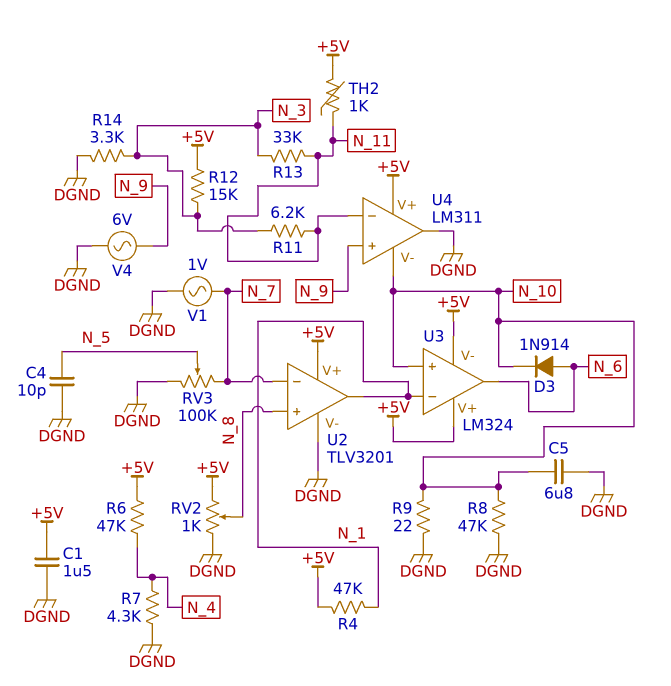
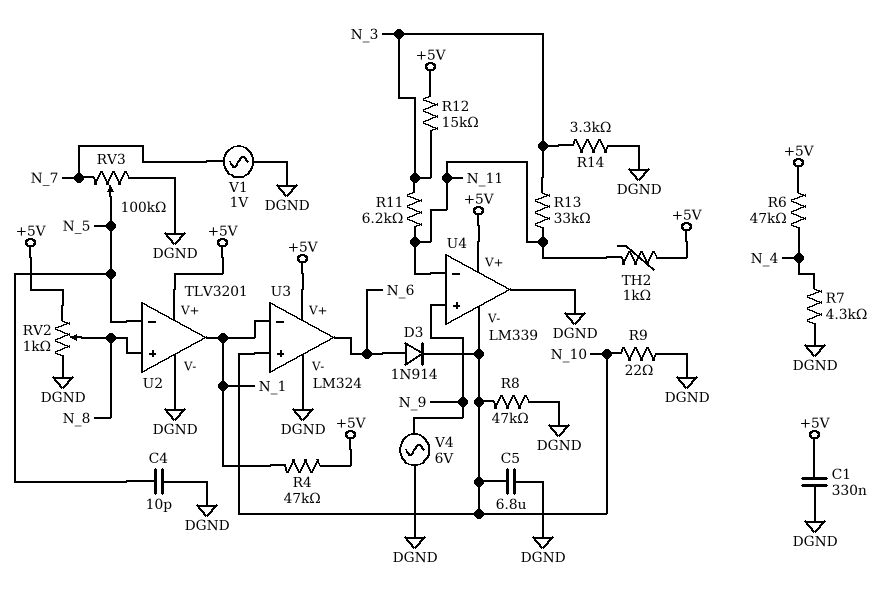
C1: 1.5uF (+5V, DGND) -> 330nF (+5V, DGND)
U2 pin in-: N_7 -> N_5
U3 pin V-: +5V -> DGND
U4: LM311 -> LM339

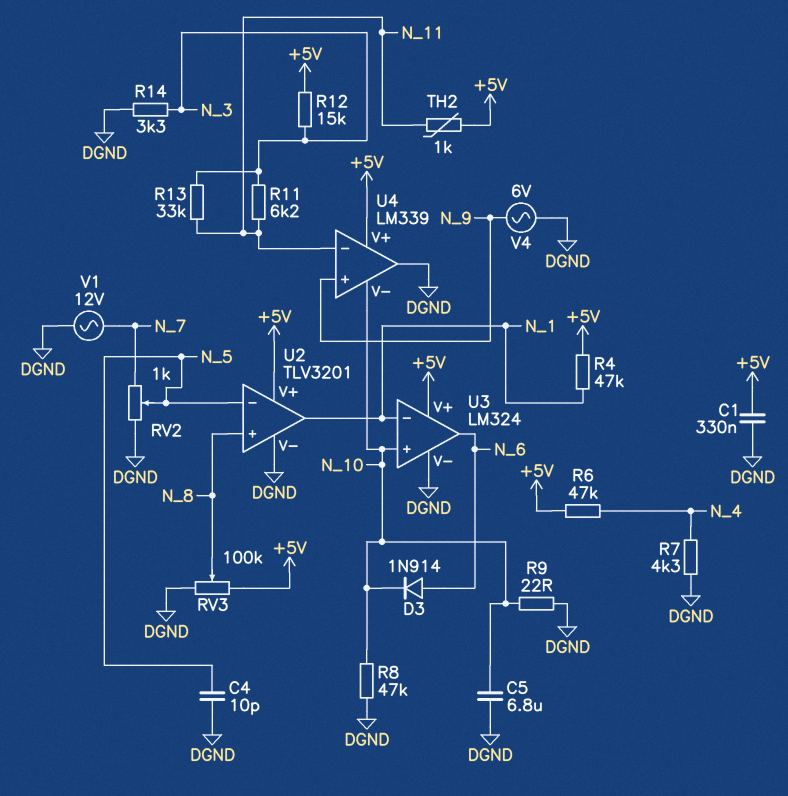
RV2: 1k (+5V, DGND, wiper N_8) -> 1k (DGND, N_7, wiper N_5)
RV3: 100k (DGND, N_7, wiper N_5) -> 100k (+5V, DGND, wiper N_8)
V1: AC 1V (DGND, N_7) -> AC 12V (DGND, N_7)

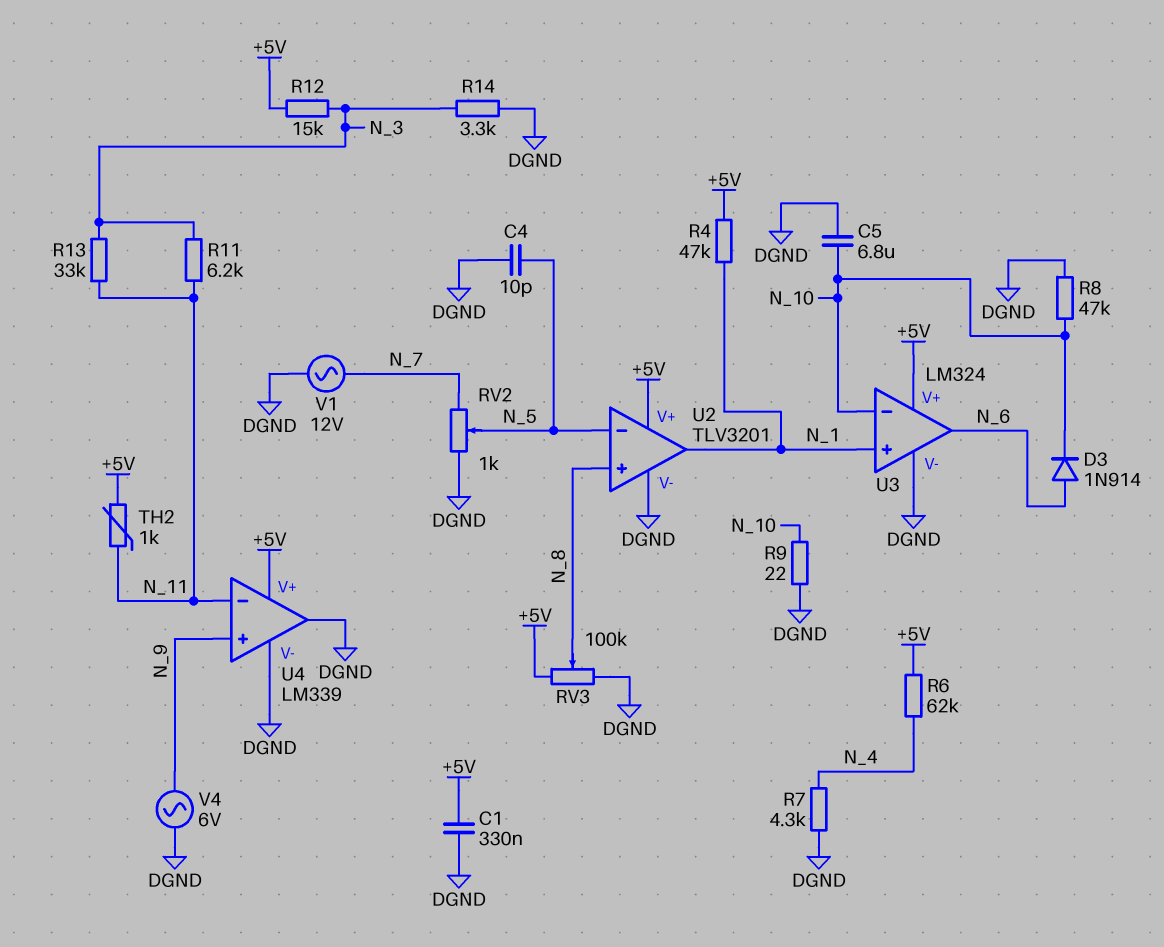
R6: 47k (+5V, N_4) -> 62k (+5V, N_4)
U3 pin in+: N_10 -> N_1
U3 pin in-: N_1 -> N_10
U4 pin V-: N_10 -> DGND

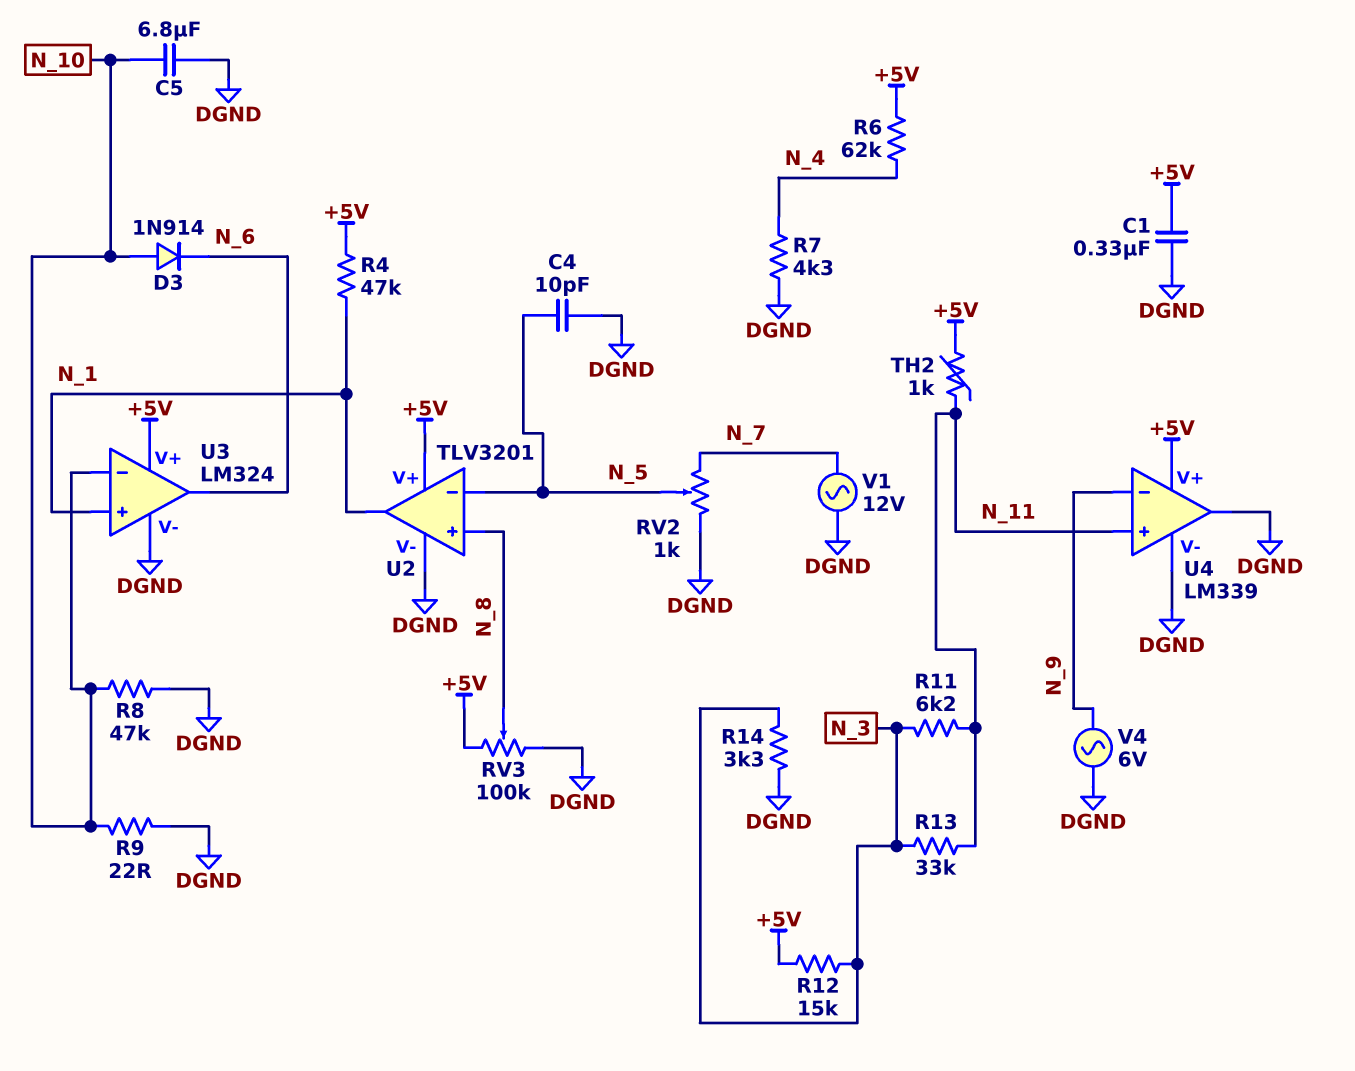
D3: diode 1N914 (A N_6, K N_10) -> diode 1N914 (A N_10, K N_6)
U4 pin in+: N_9 -> N_11
U4 pin in-: N_11 -> N_9

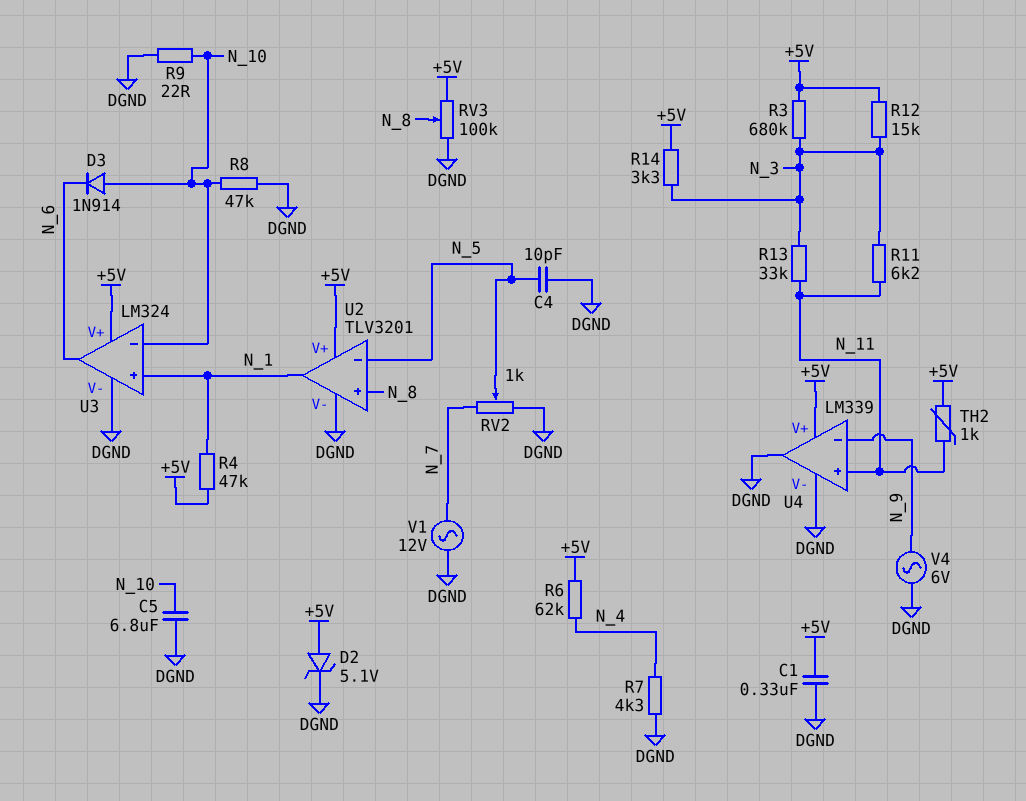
D2: none -> zener 5.1V (A +5V, K DGND)
R3: none -> 680k (+5V, N_3)
R14: 3.3k (DGND, N_3) -> 3.3k (+5V, N_3)

